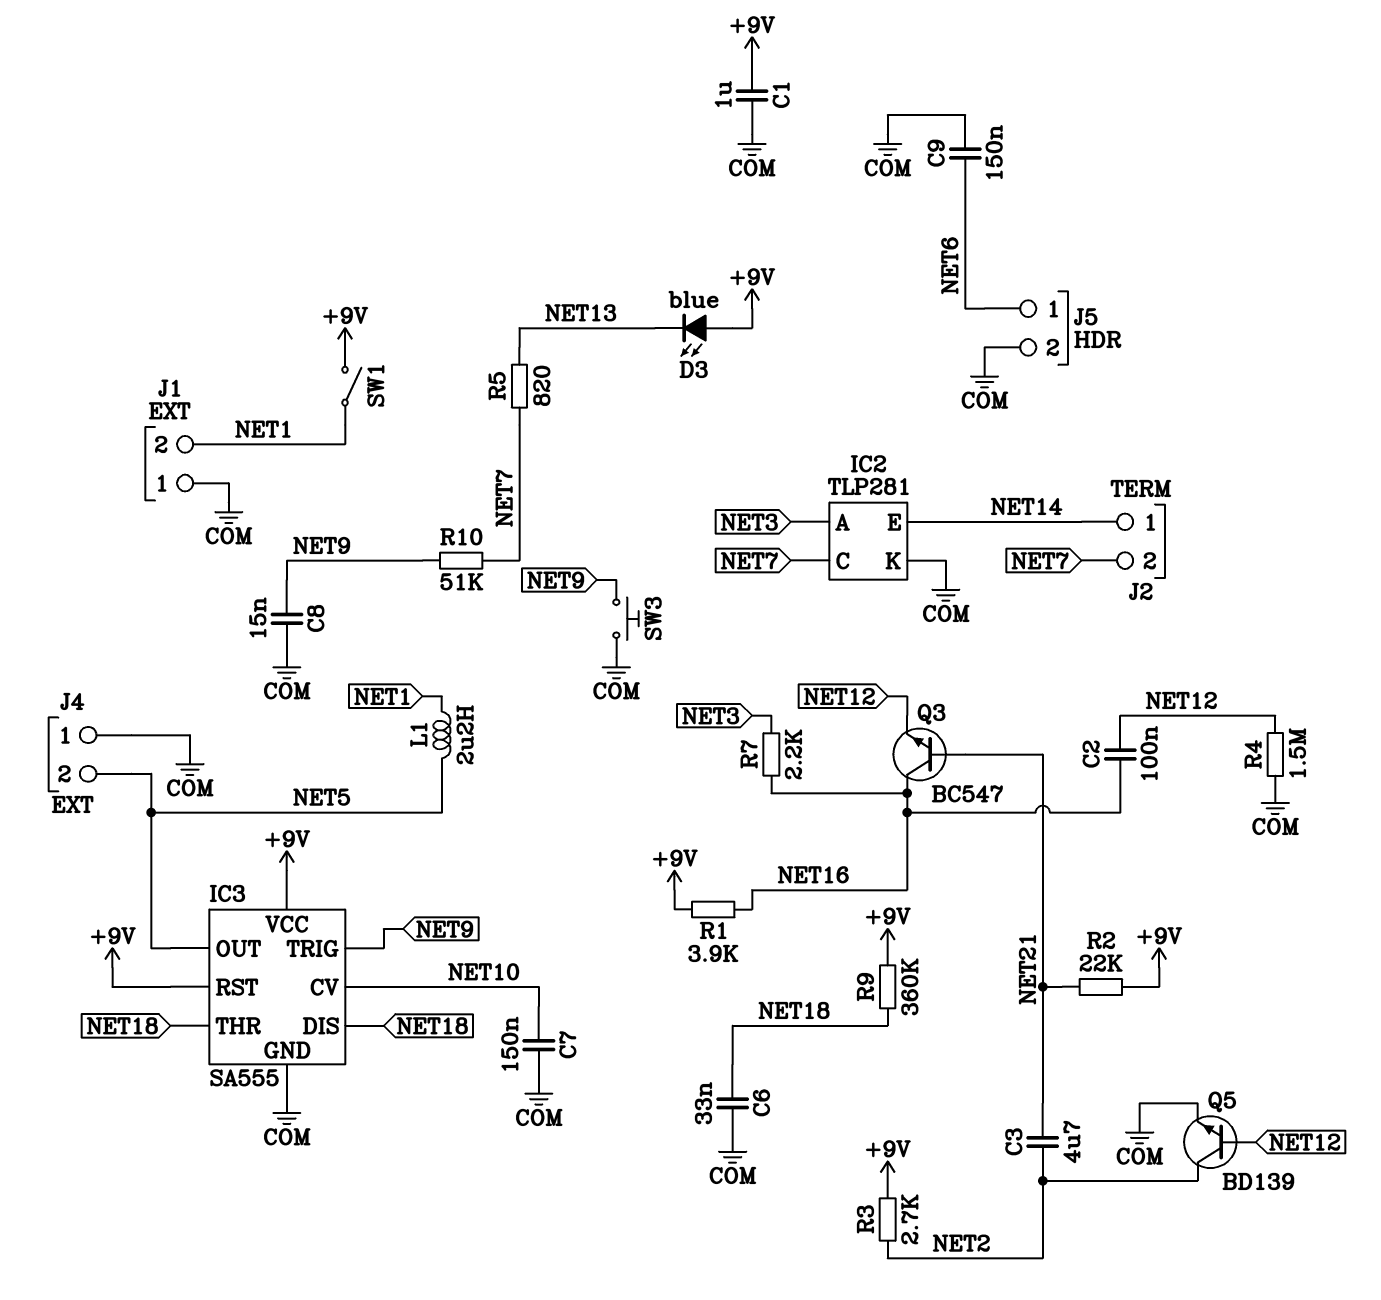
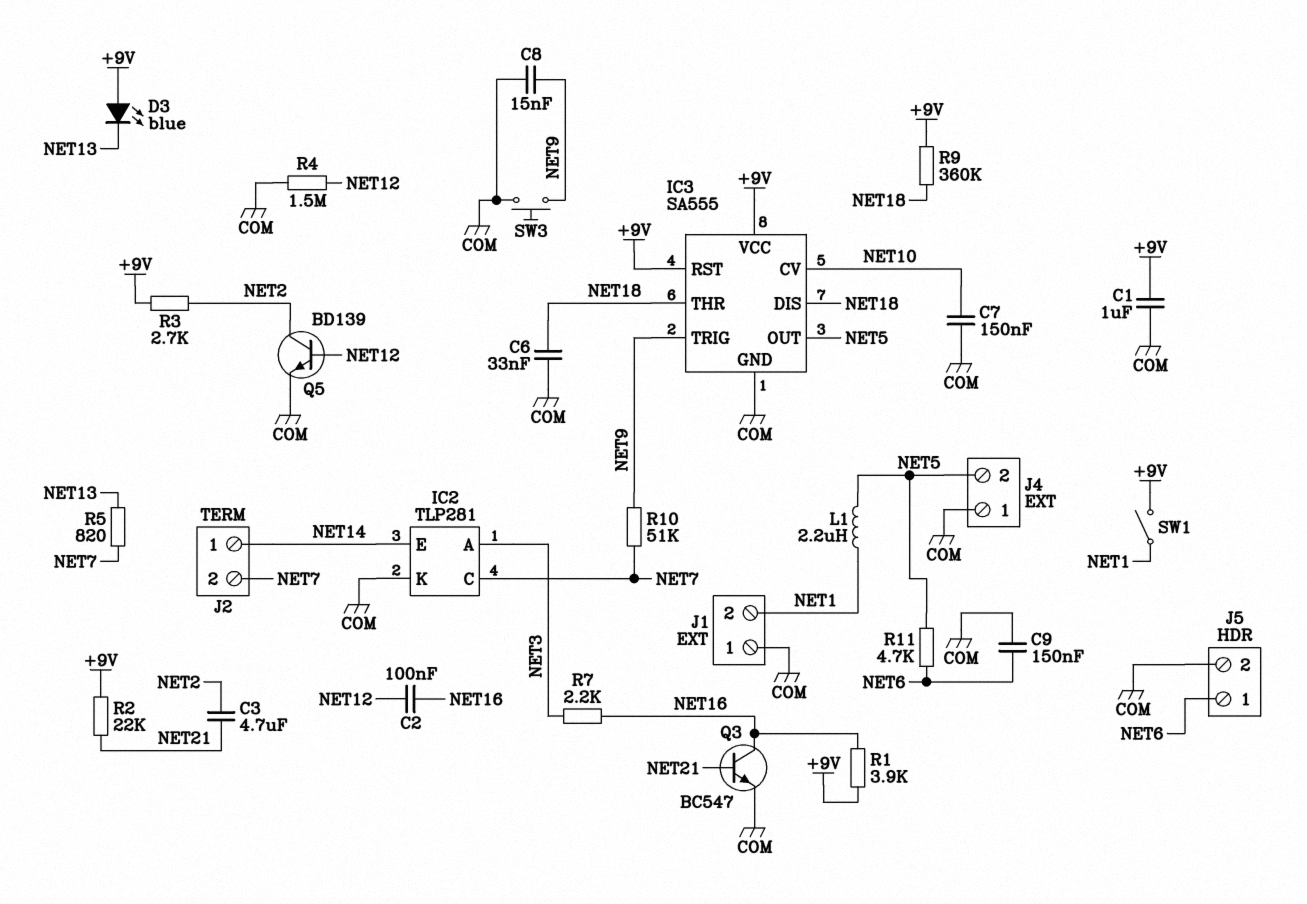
Q3: NPN BC547 (B NET21, C NET16, E NET12) -> NPN BC547 (B NET21, C NET16, E COM)
R11: none -> 4.7k (NET5, NET6)

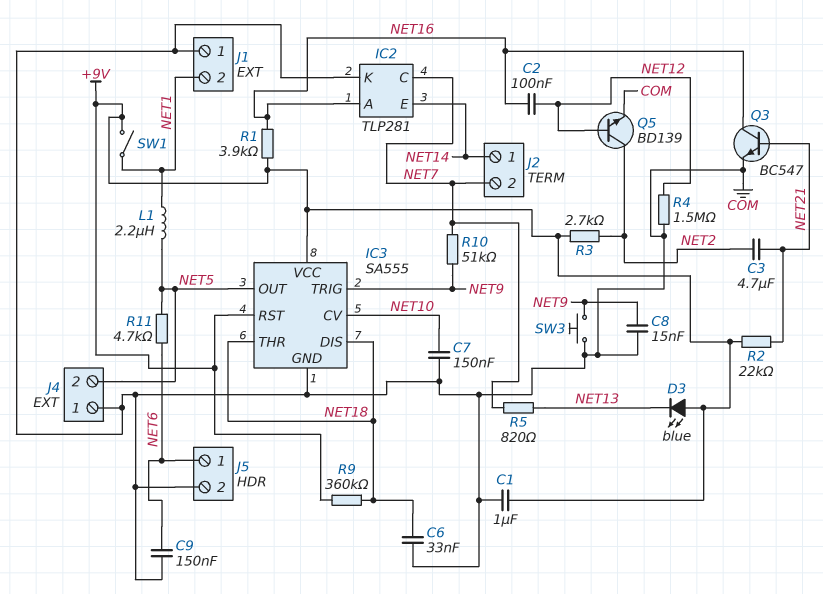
IC2 pin A: NET3 -> NET16
R7: 2.2k (NET3, NET16) -> none

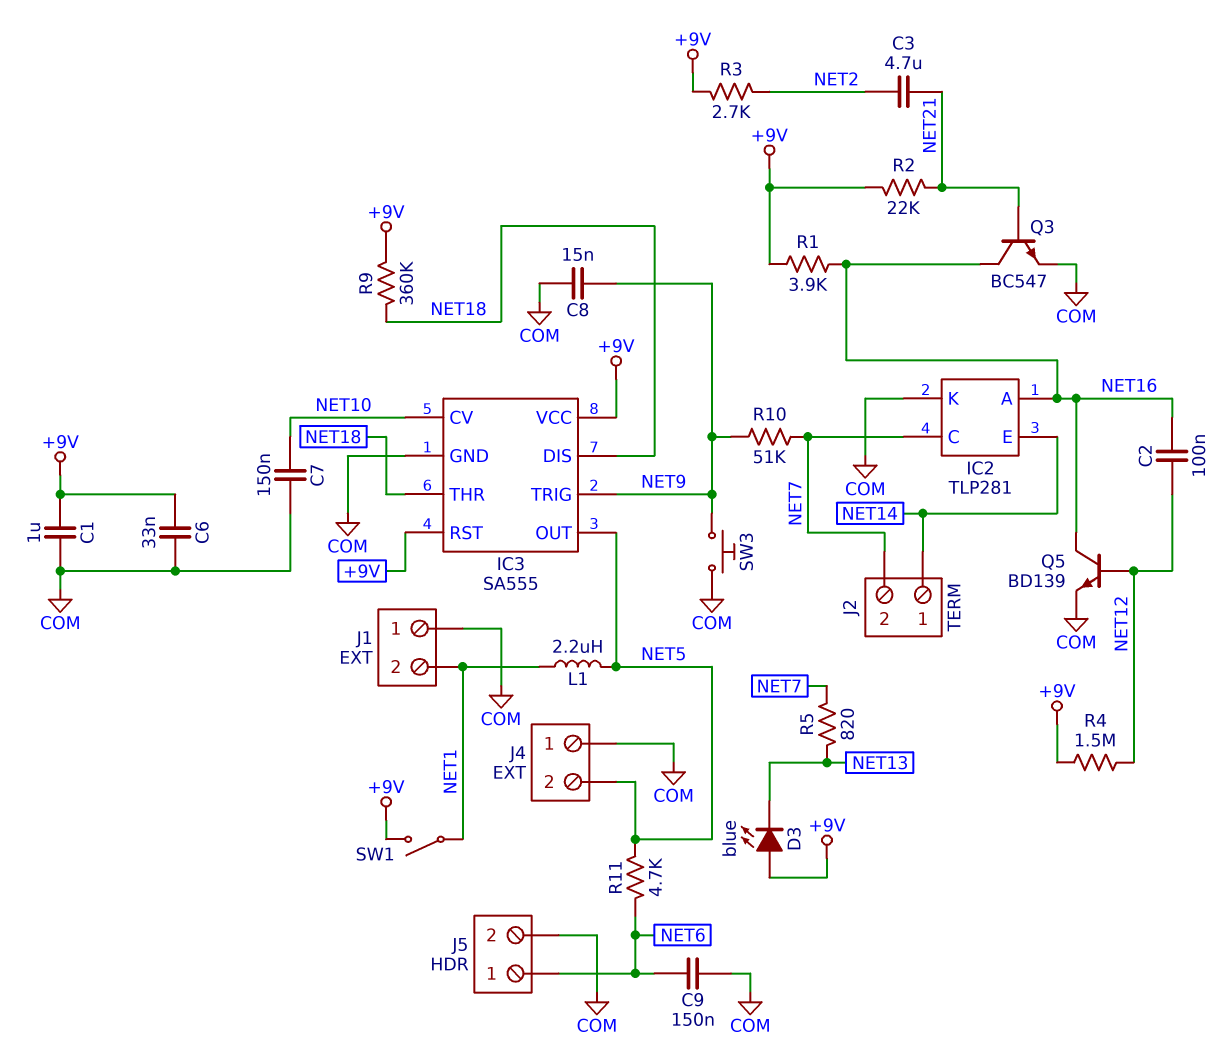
C6: 33nF (COM, NET18) -> 33nF (+9V, COM)
Q5: NPN BD139 (B NET12, C NET2, E COM) -> NPN BD139 (B NET12, C NET16, E COM)
R4: 1.5M (COM, NET12) -> 1.5M (+9V, NET12)

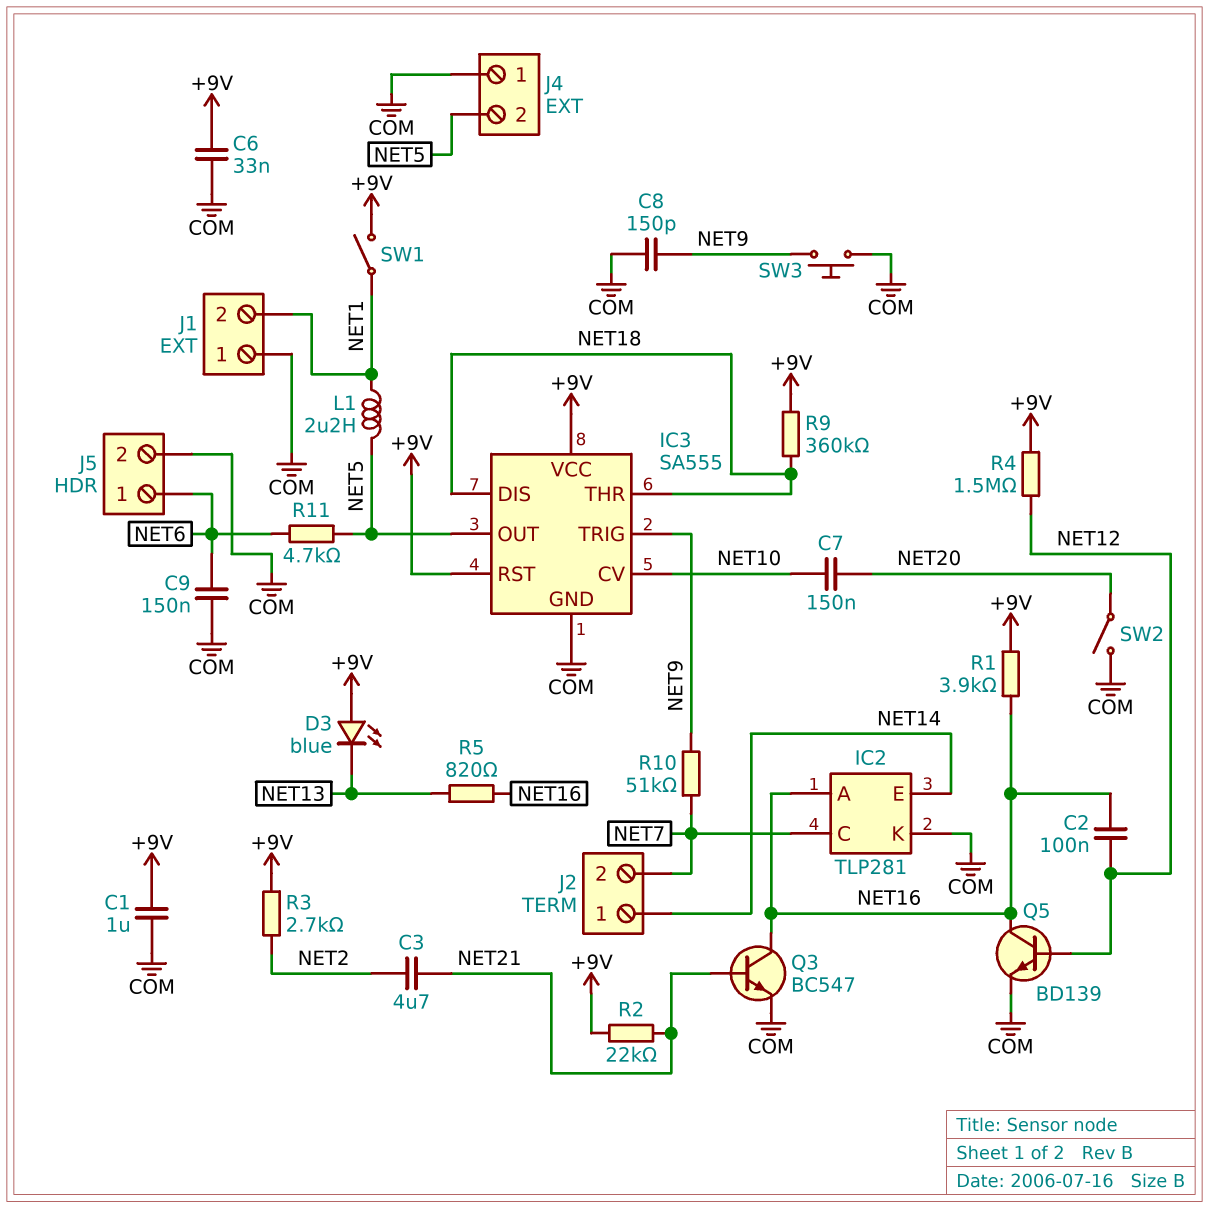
C7: 150nF (COM, NET10) -> 150nF (NET10, NET20)
C8: 15nF (COM, NET9) -> 150pF (COM, NET9)
R5: 820 (NET7, NET13) -> 820 (NET13, NET16)
SW2: none -> switch (COM, NET20)

